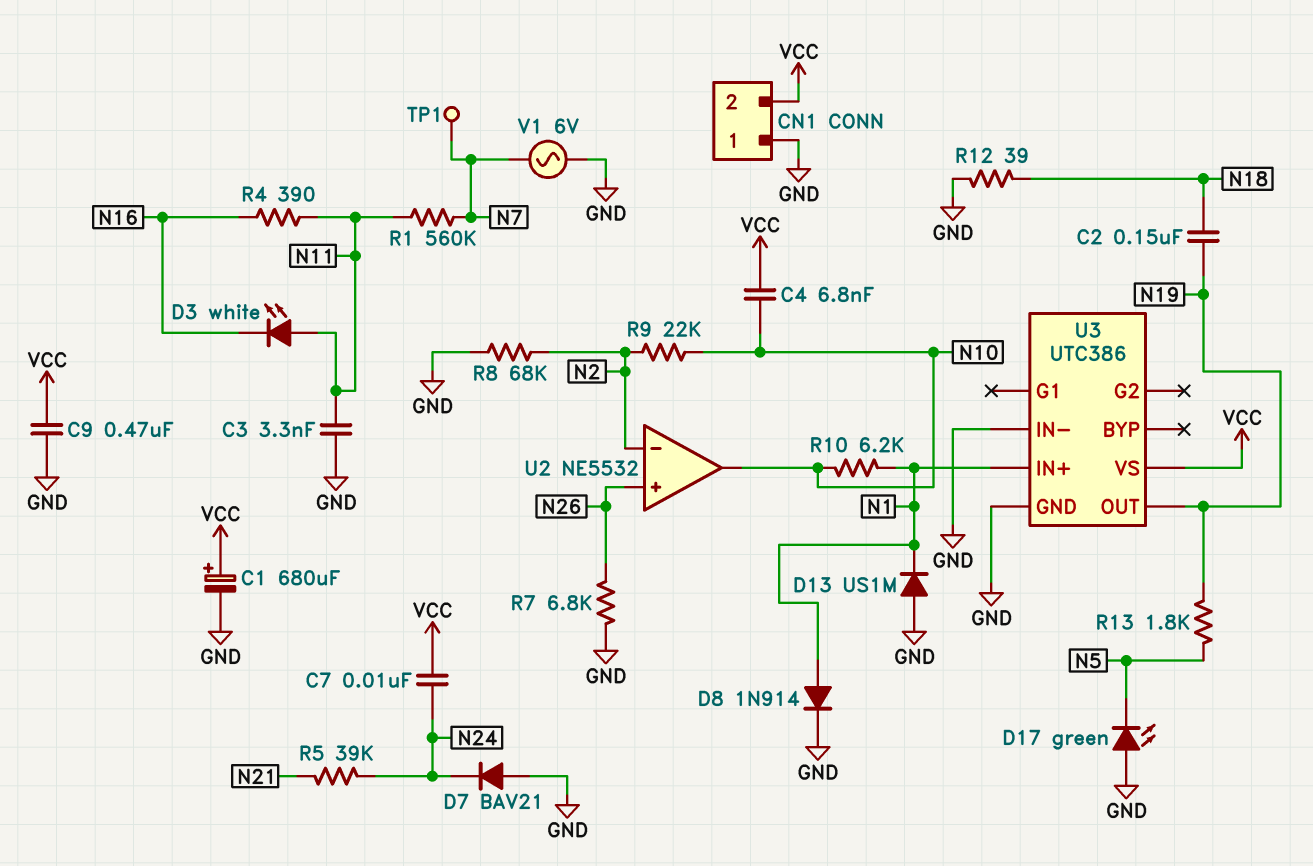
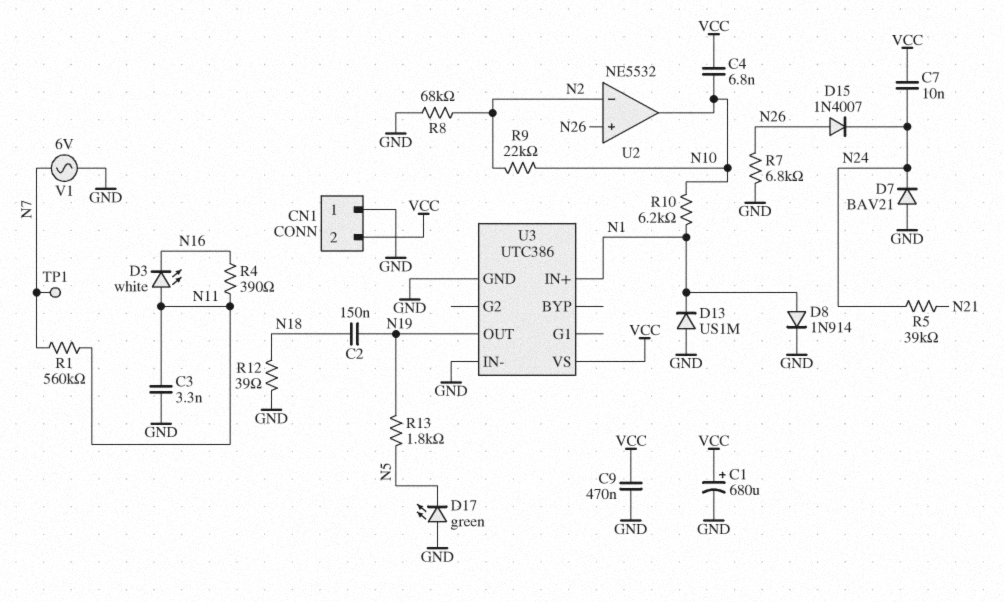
D15: none -> diode 1N4007 (A N26, K N24)

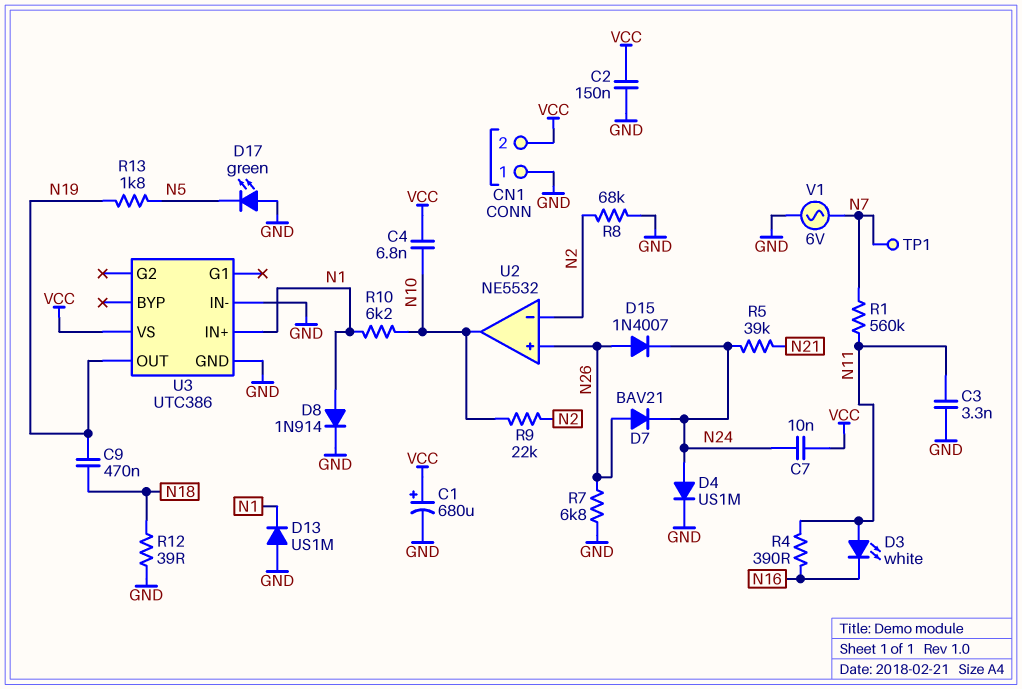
C2: 150nF (N18, N19) -> 150nF (GND, VCC)
C9: 470nF (GND, VCC) -> 470nF (N18, N19)
D4: none -> diode US1M (A N24, K GND)
D7: diode BAV21 (A GND, K N24) -> diode BAV21 (A N26, K N24)

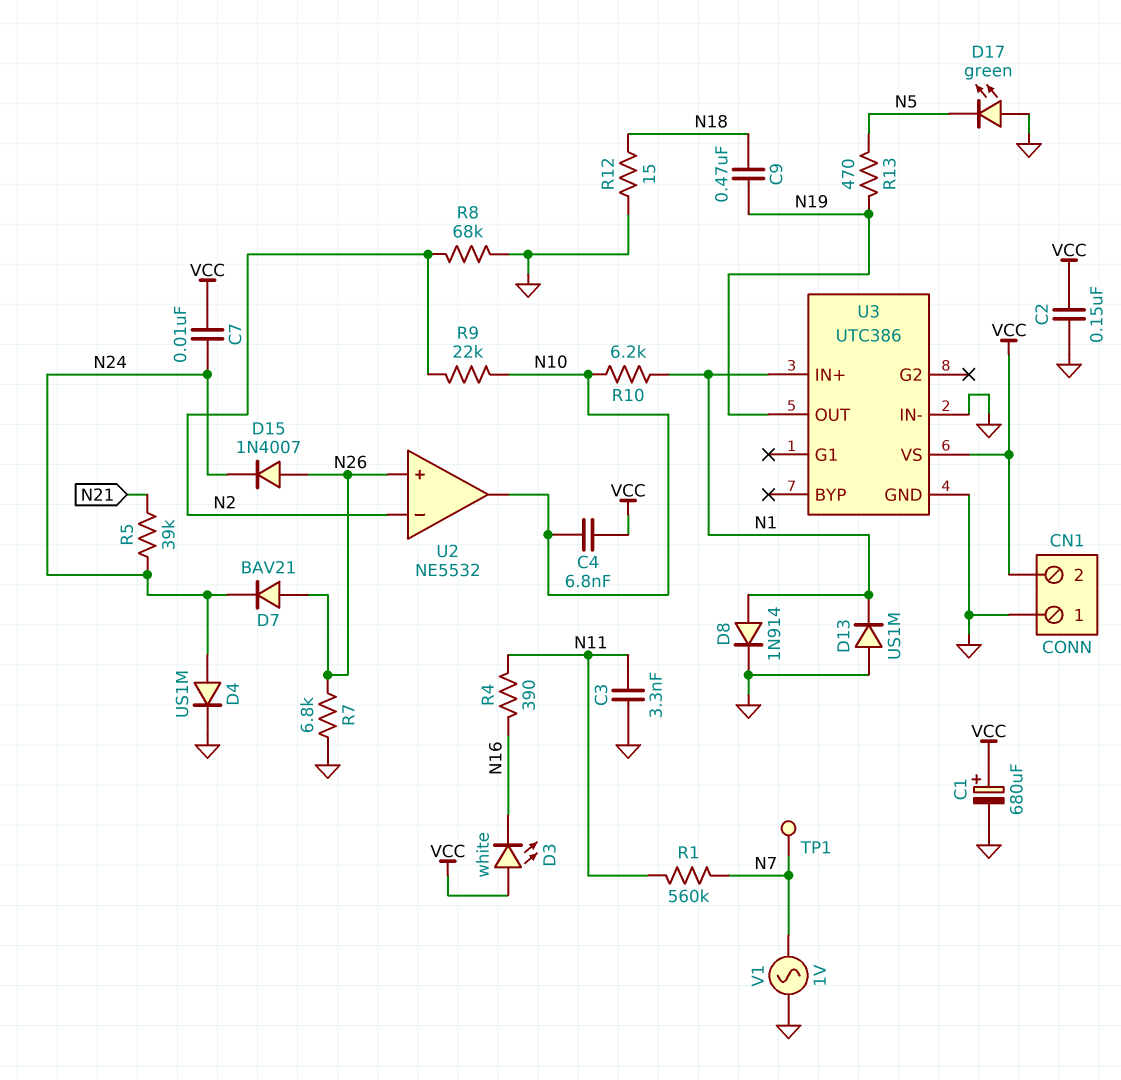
D3: LED white (A N11, K N16) -> LED white (A VCC, K N16)
R12: 39 (GND, N18) -> 15 (GND, N18)
R13: 1.8k (N5, N19) -> 470 (N5, N19)
V1: AC 6V (GND, N7) -> AC 1V (GND, N7)

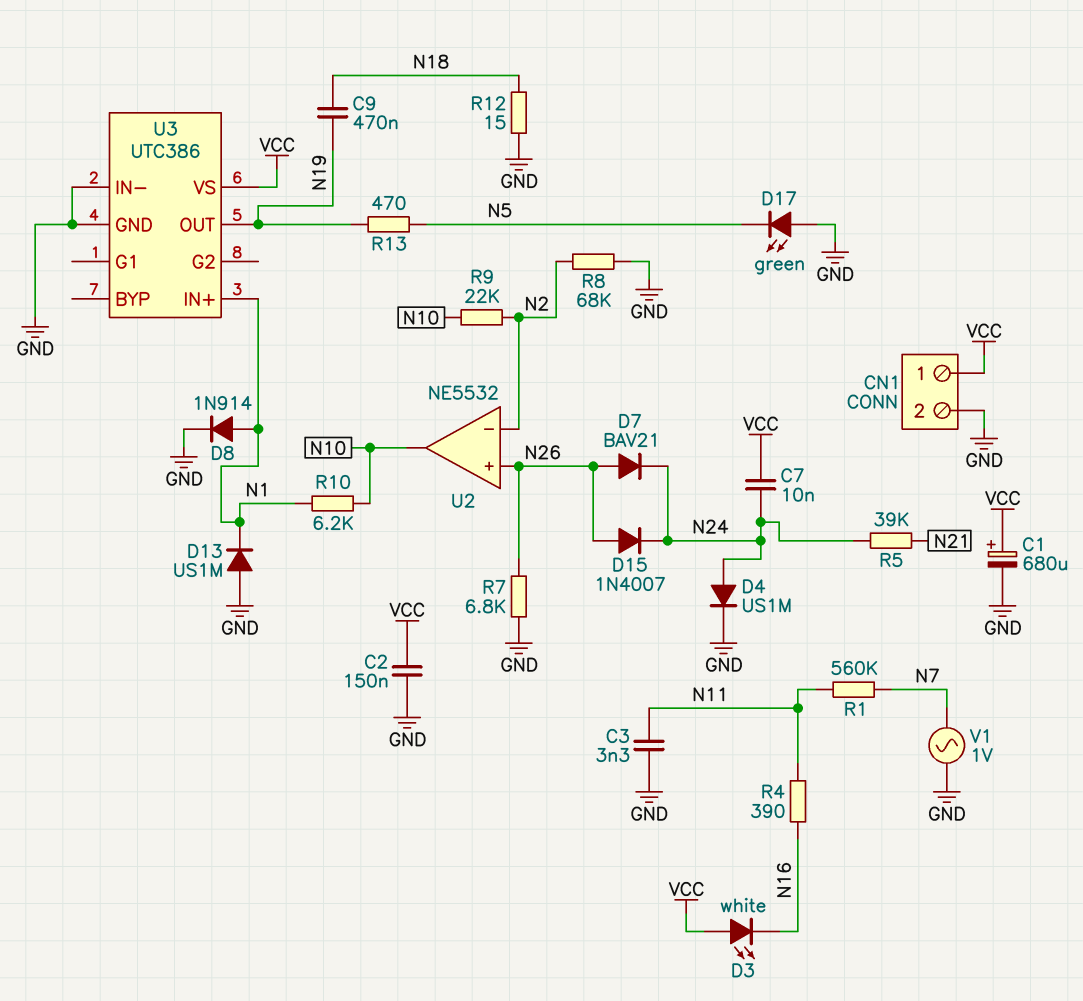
C4: 6.8nF (N10, VCC) -> none
CN1 pin 1: GND -> VCC
CN1 pin 2: VCC -> GND
TP1: test point (N7) -> none

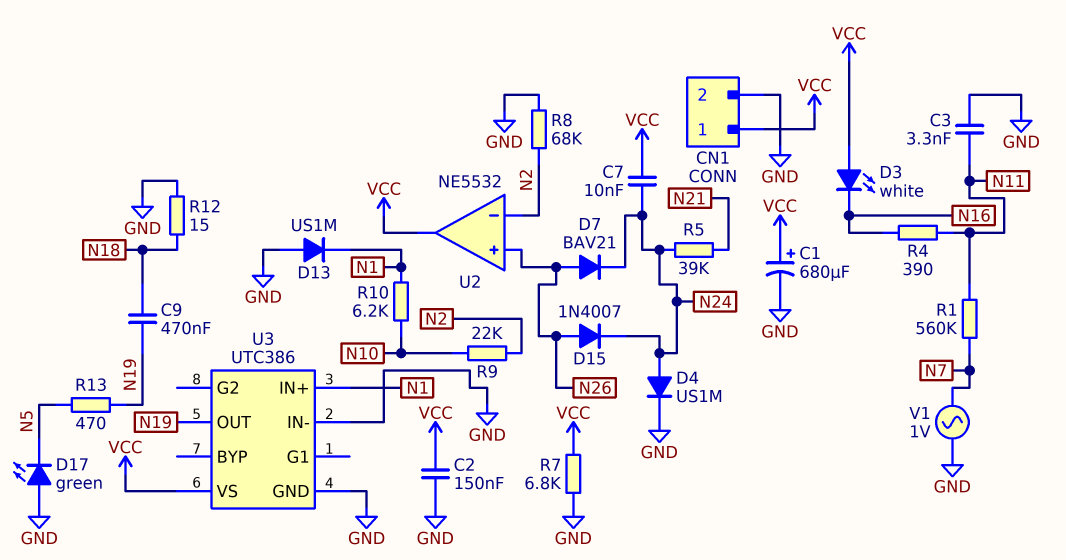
D8: diode 1N914 (A N1, K GND) -> none
R7: 6.8k (GND, N26) -> 6.8k (GND, VCC)
U2 pin out: N10 -> VCC

